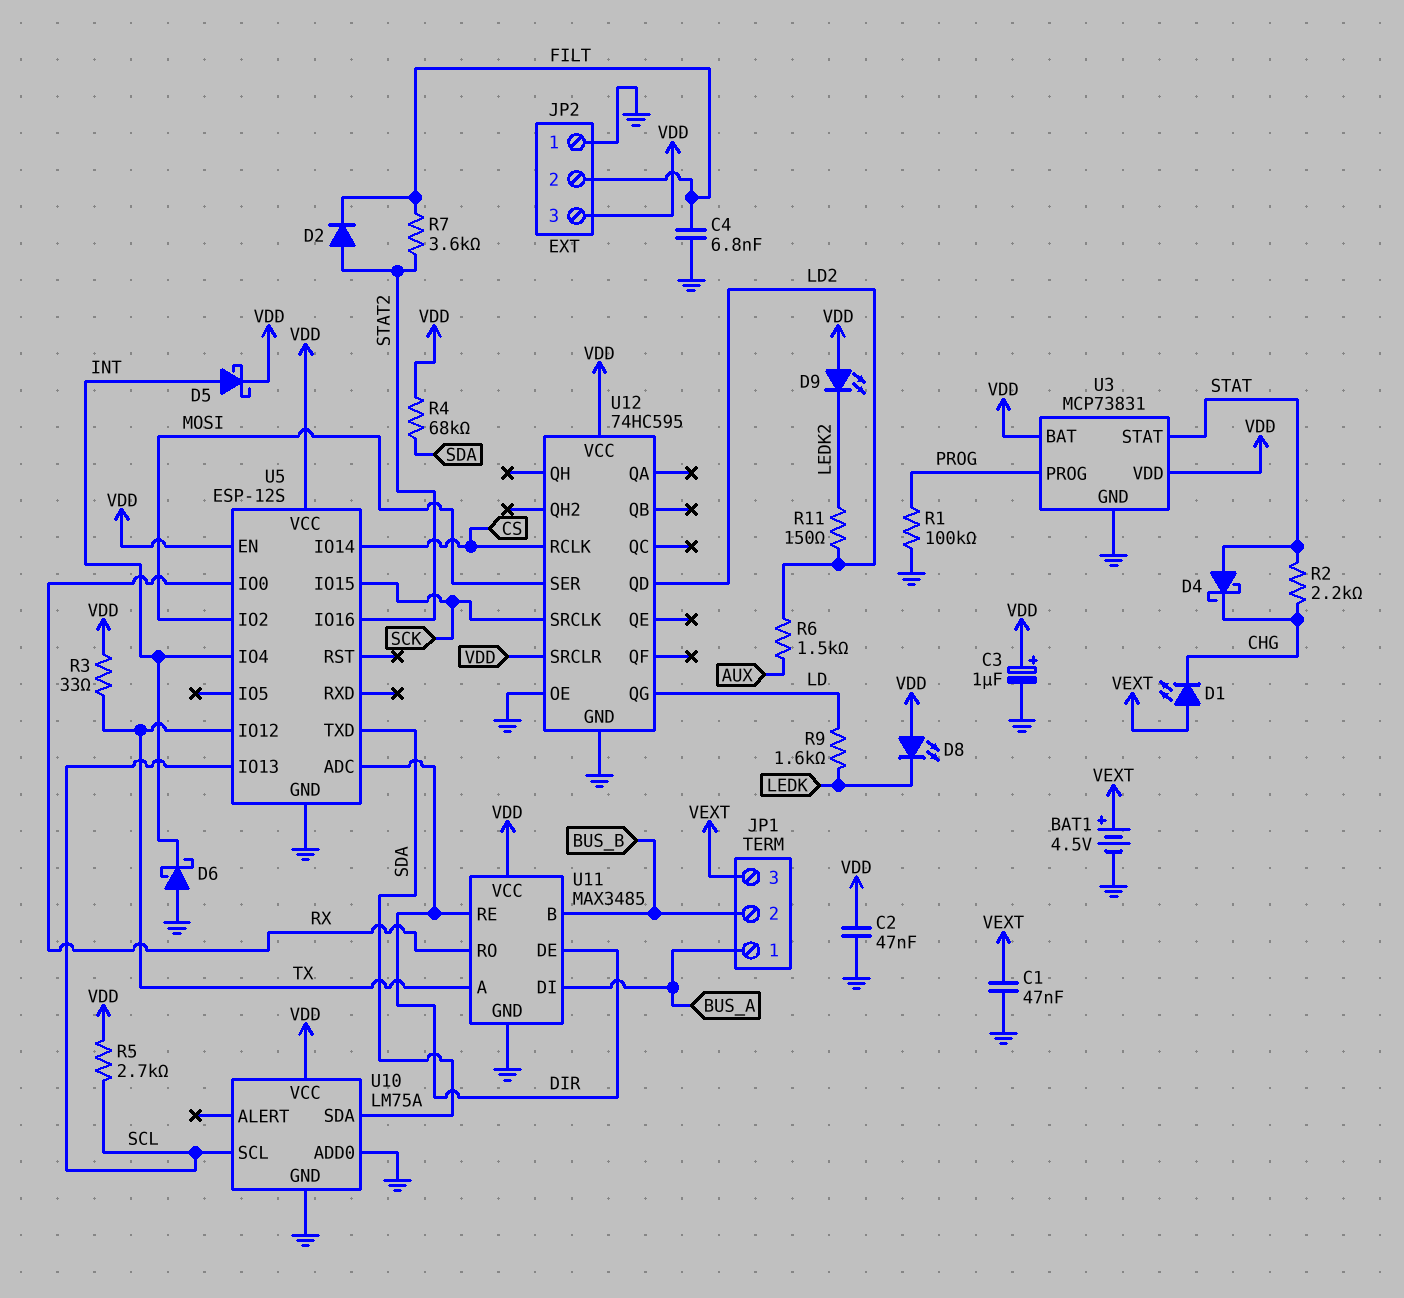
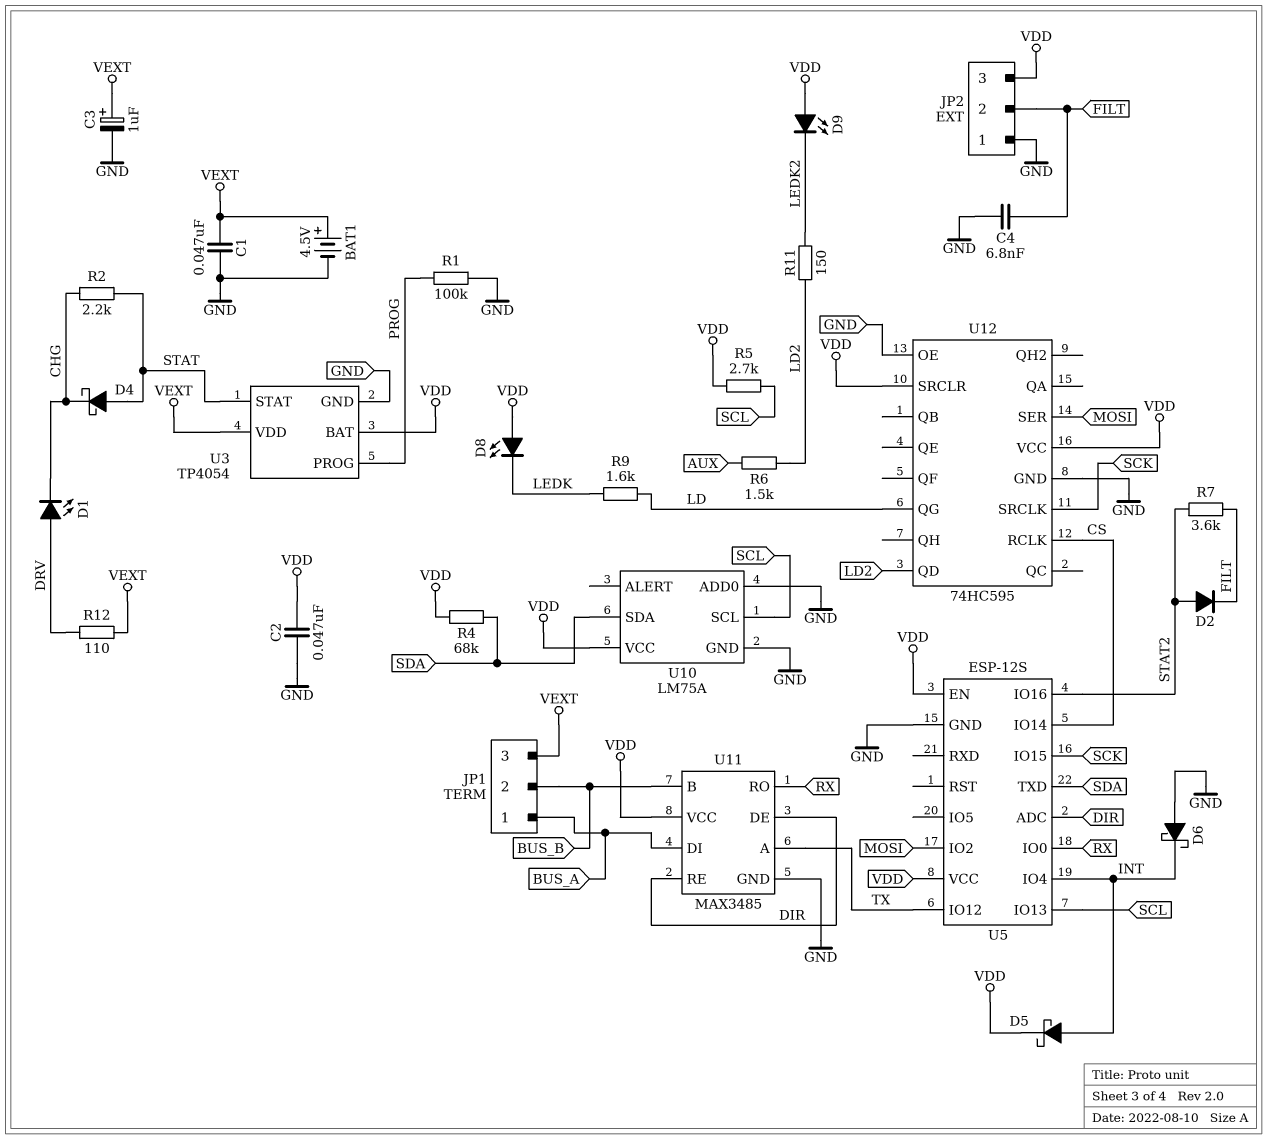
C3: 1uF (plus VDD, minus GND) -> 1uF (plus VEXT, minus GND)
D1: LED (A VEXT, K CHG) -> LED (A DRV, K CHG)
R3: 33 (TX, VDD) -> none
R12: none -> 110 (DRV, VEXT)
U3: MCP73831 -> TP4054
U3 pin VDD: VDD -> VEXT

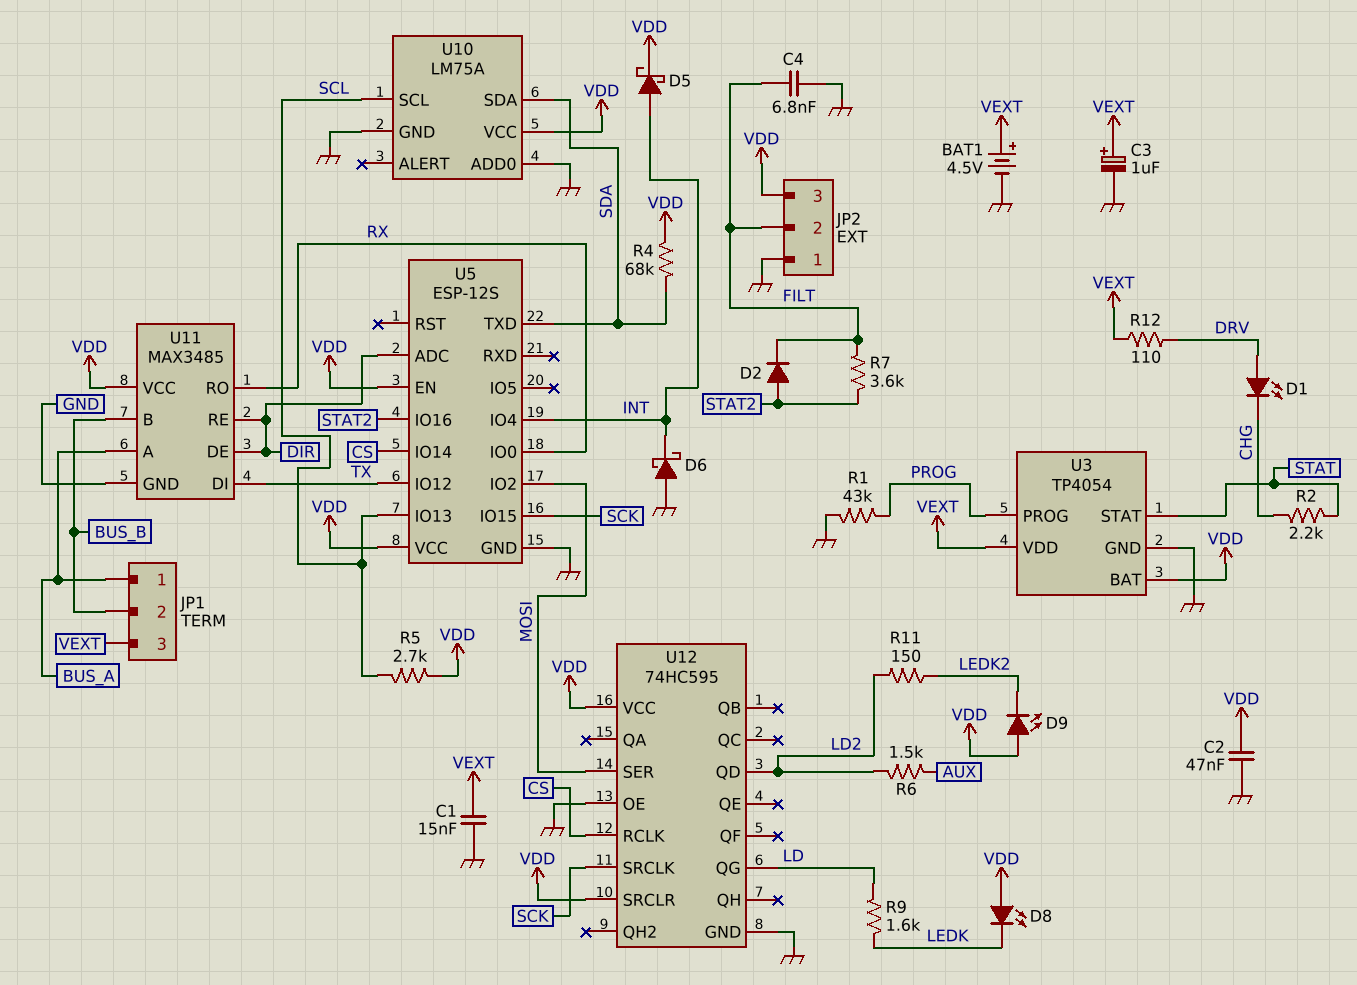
C1: 47nF (GND, VEXT) -> 15nF (GND, VEXT)
D4: schottky (A STAT, K CHG) -> none
R1: 100k (GND, PROG) -> 43k (GND, PROG)
U11 pin A: TX -> BUS_A
U11 pin DI: BUS_A -> TX

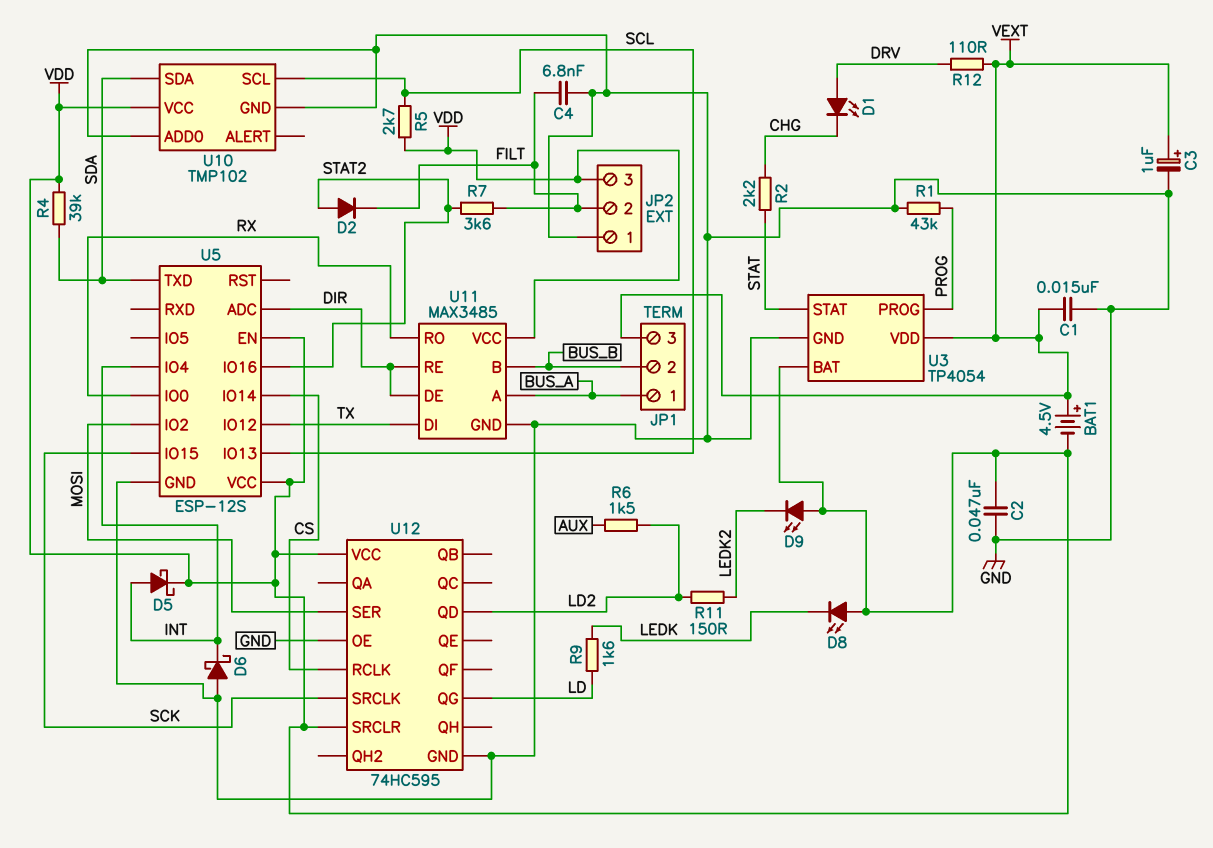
BAT1: 4.5V (plus VEXT, minus GND) -> 4.5V (plus VEXT, minus VDD)
R4: 68k (SDA, VDD) -> 39k (SDA, VDD)
U10: LM75A -> TMP102

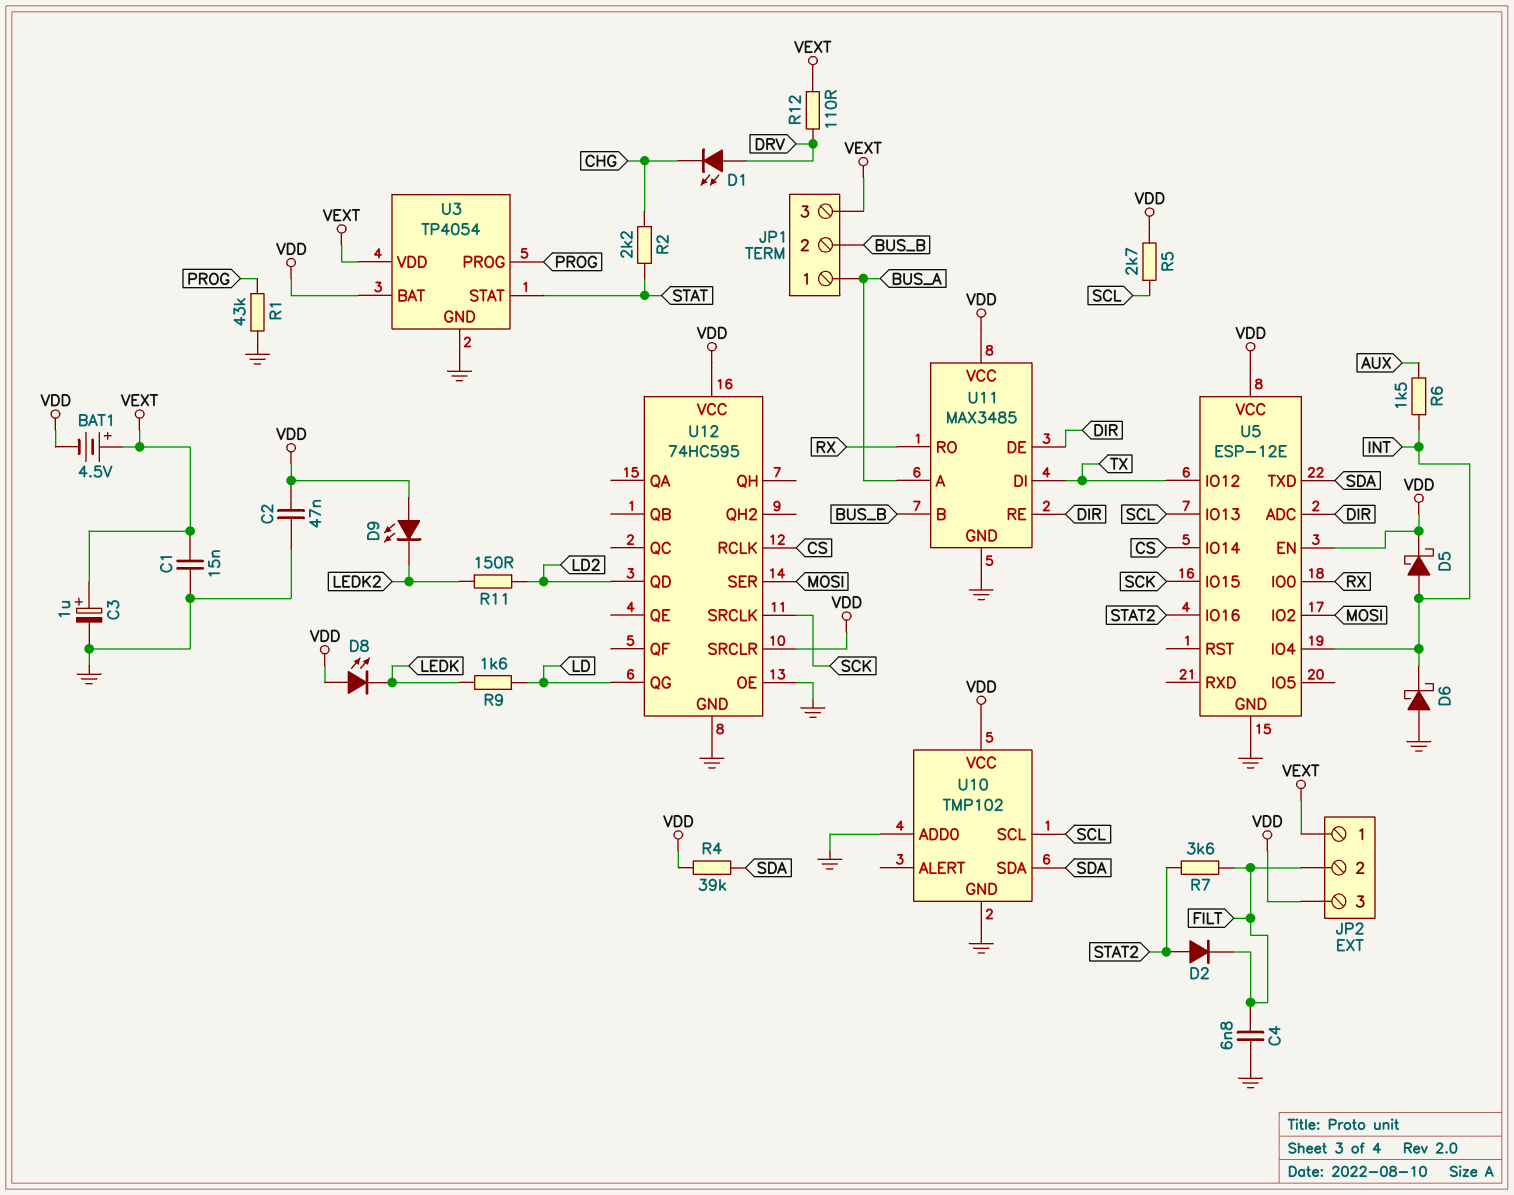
JP2 pin 1: GND -> VEXT
R6: 1.5k (AUX, LD2) -> 1.5k (AUX, INT)
U5: ESP-12S -> ESP-12E

